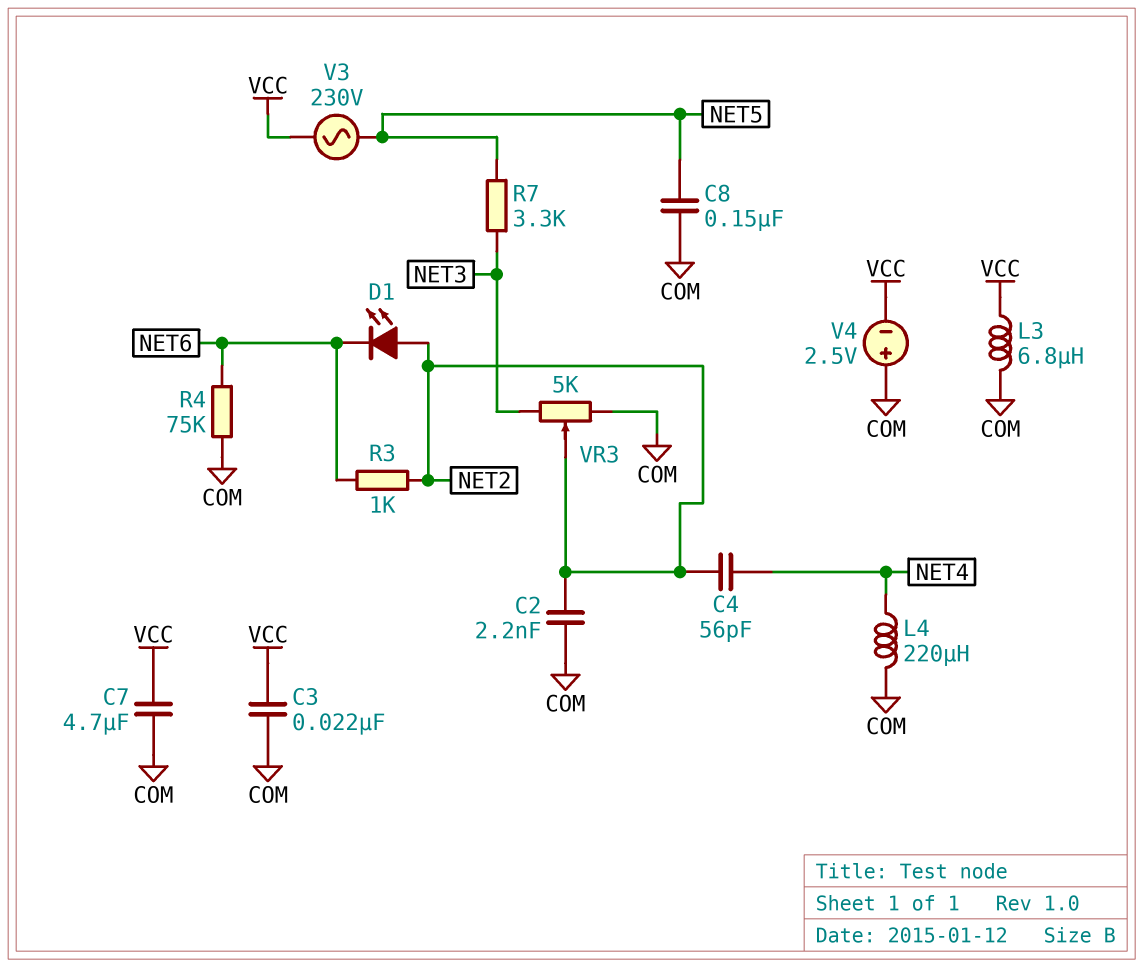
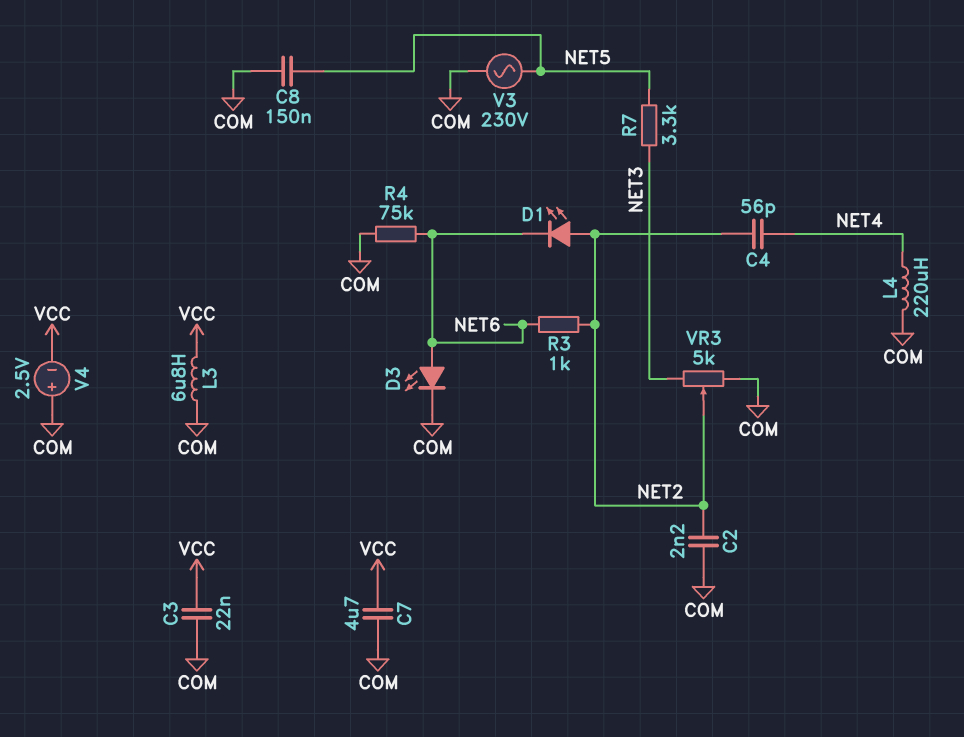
D3: none -> LED (A NET6, K COM)
V3: AC 230V (NET5, VCC) -> AC 230V (COM, NET5)

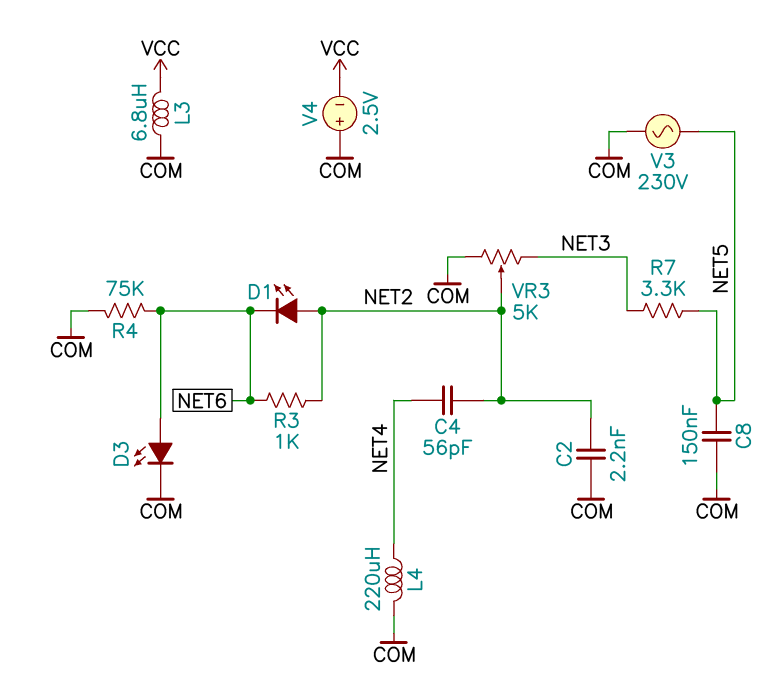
C3: 22nF (COM, VCC) -> none
C7: 4.7uF (COM, VCC) -> none

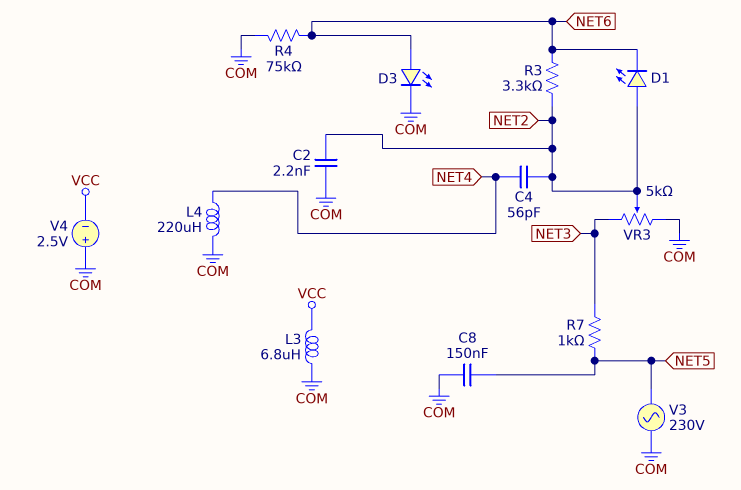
R3: 1k (NET2, NET6) -> 3.3k (NET2, NET6)
R7: 3.3k (NET3, NET5) -> 1k (NET3, NET5)

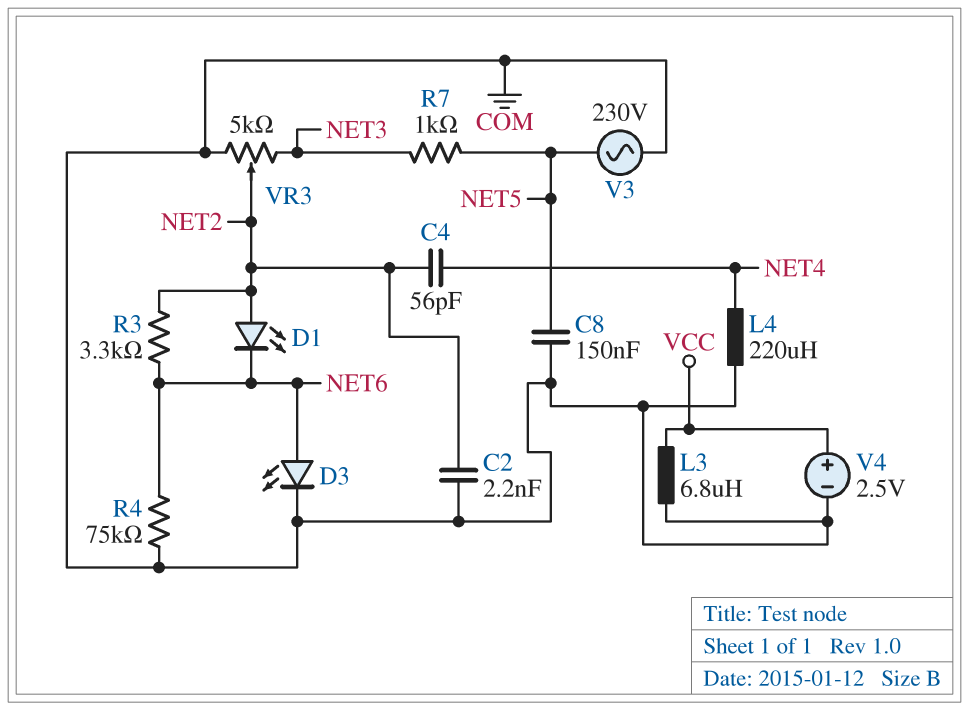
V4: 2.5V (plus COM, minus VCC) -> 2.5V (plus VCC, minus COM)

